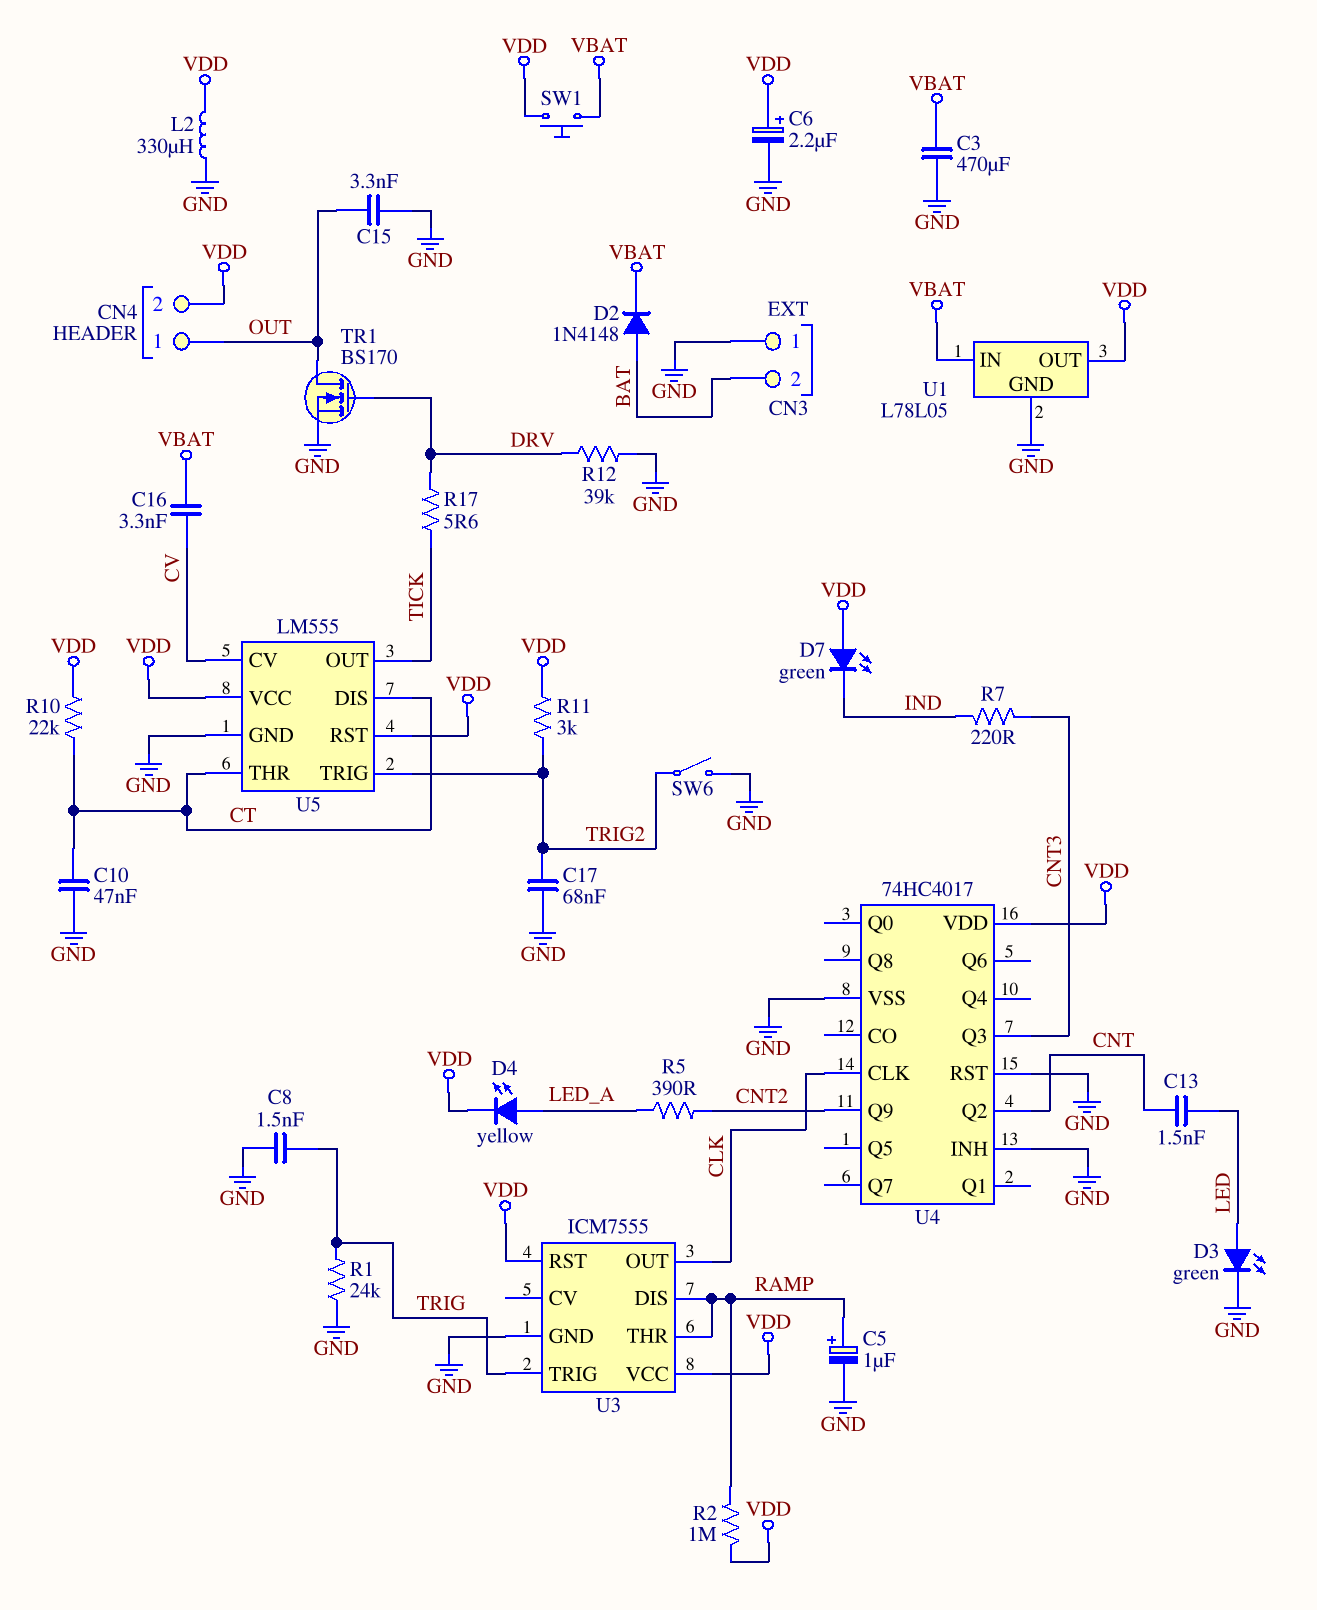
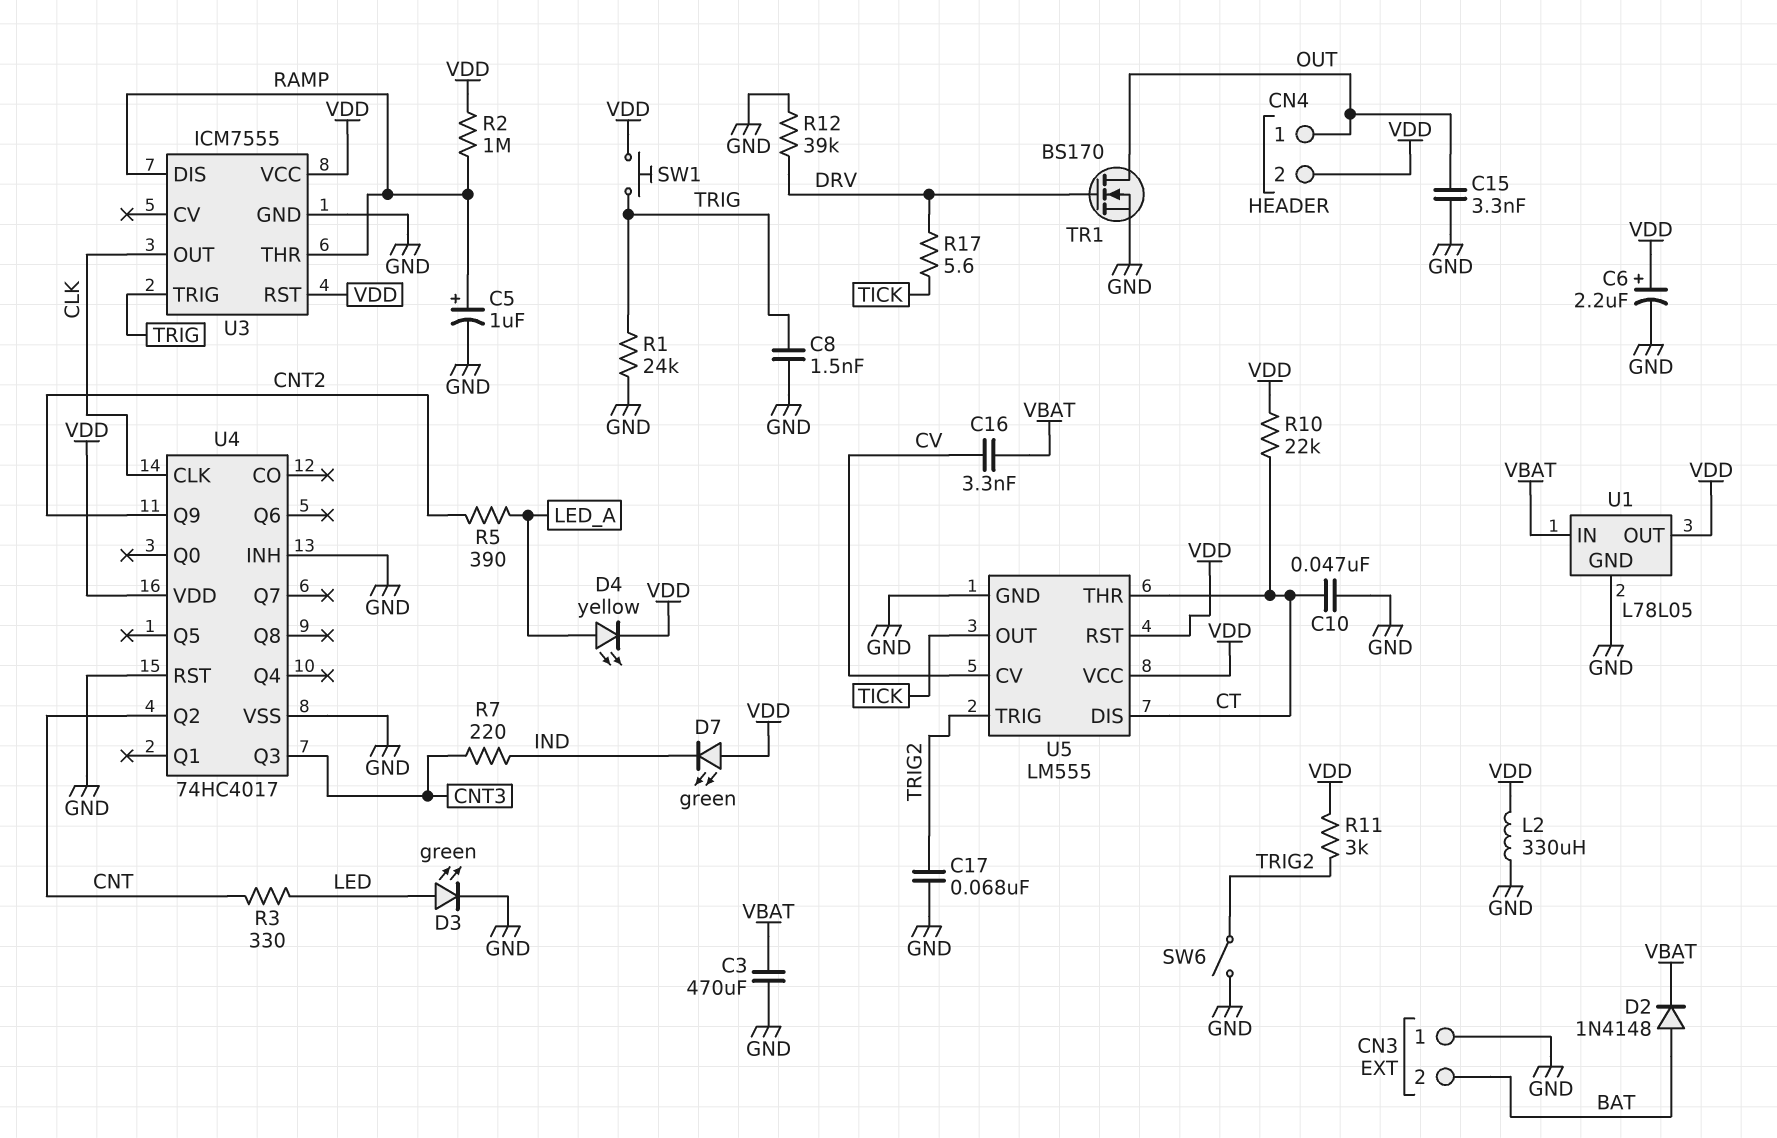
C13: 1.5nF (CNT, LED) -> none
R3: none -> 330 (CNT, LED)
SW1: button (VBAT, VDD) -> button (TRIG, VDD)

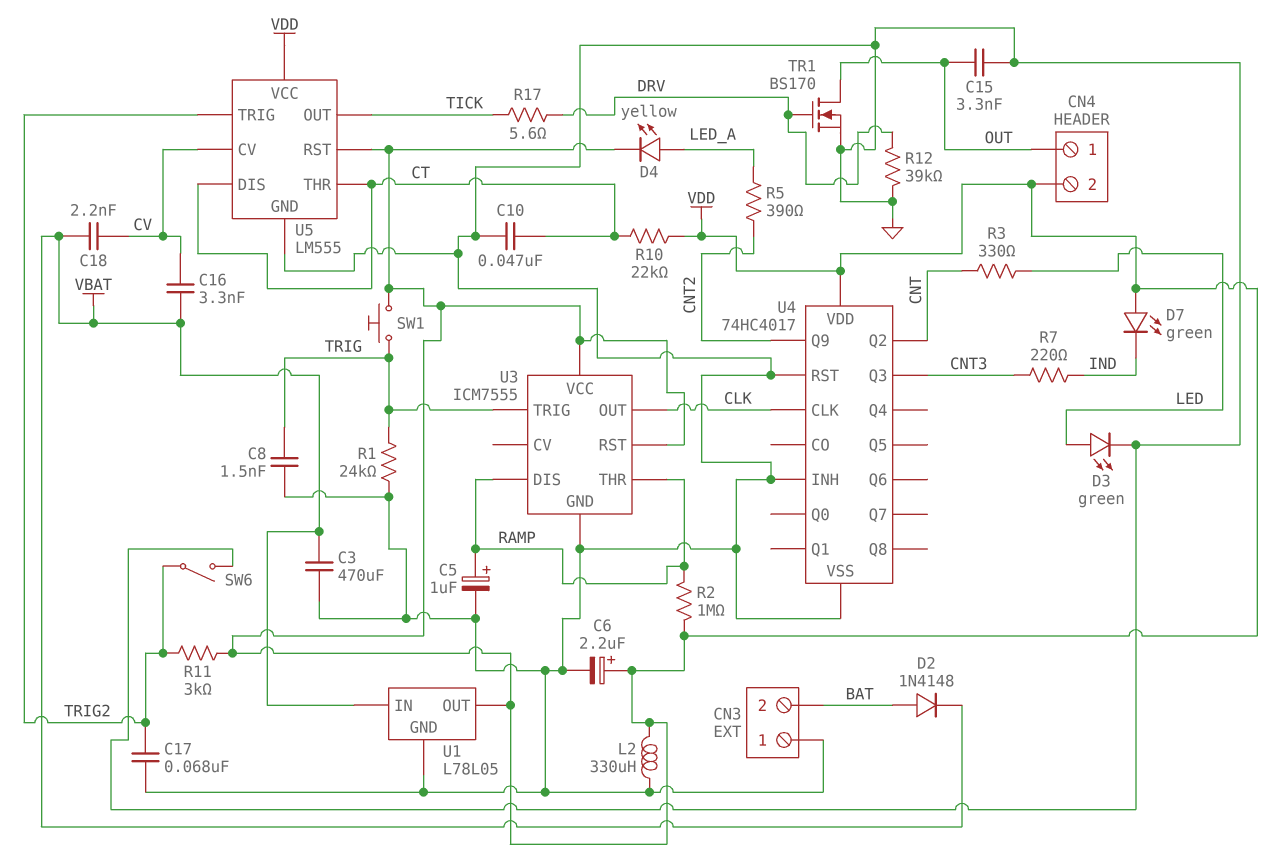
C18: none -> 2.2nF (CV, VBAT)

